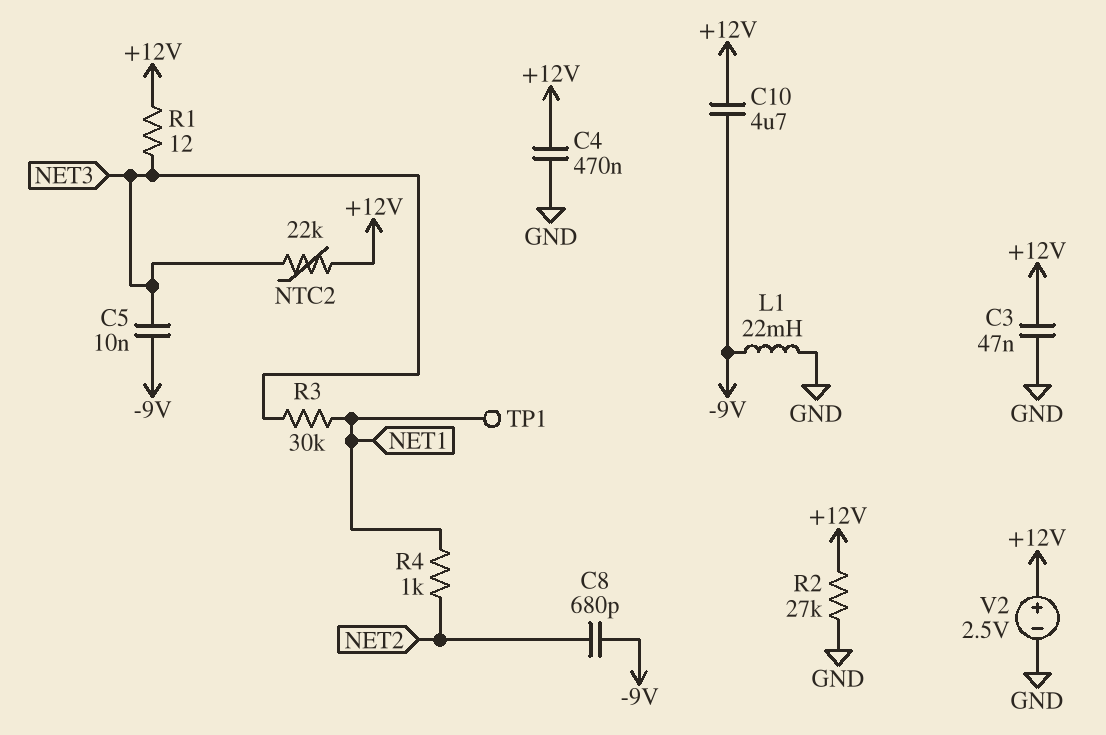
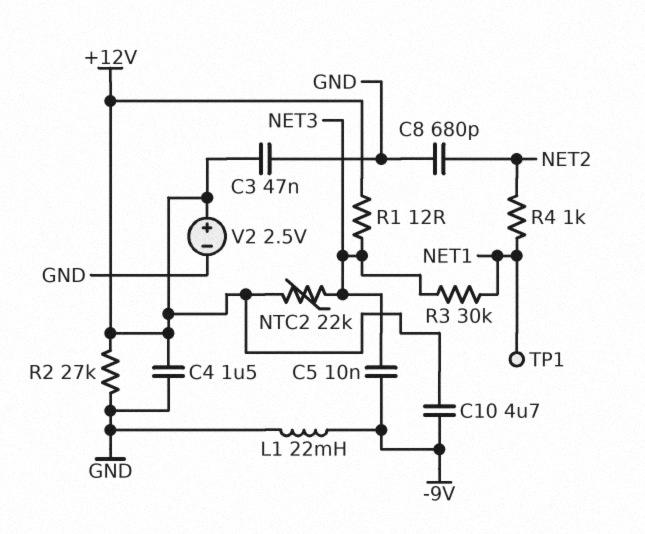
C4: 470nF (+12V, GND) -> 1.5uF (+12V, GND)
C8: 680pF (-9V, NET2) -> 680pF (GND, NET2)

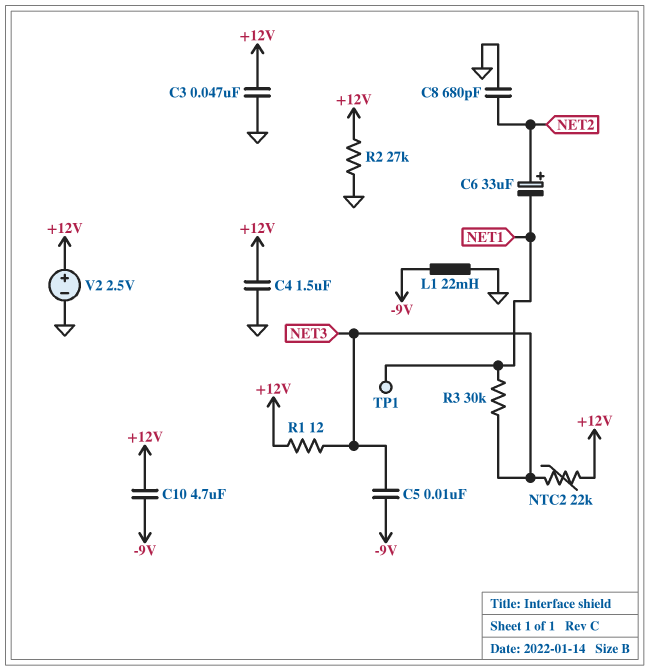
C6: none -> 33uF (plus NET2, minus NET1)
R4: 1k (NET1, NET2) -> none

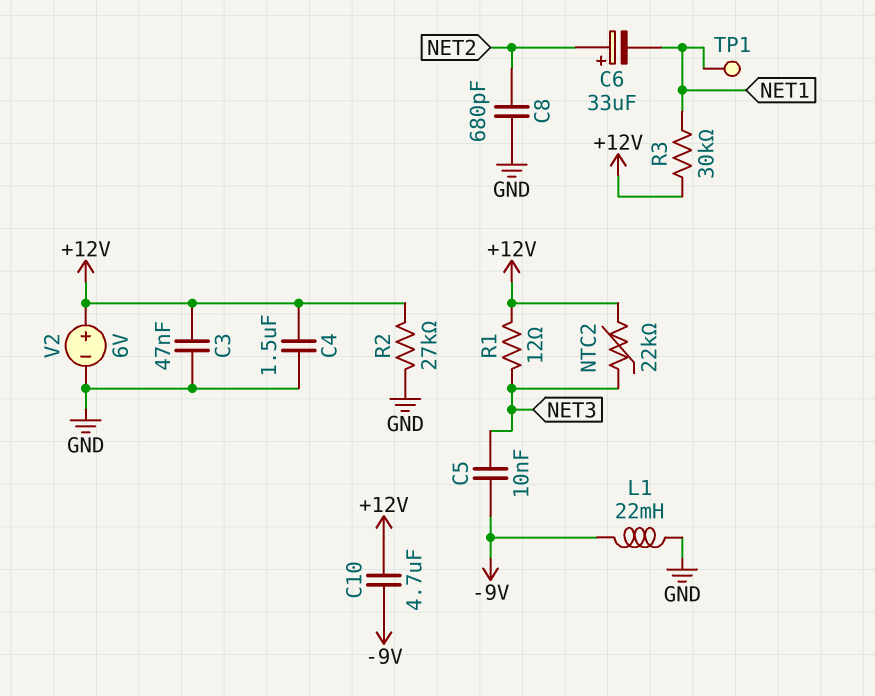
R3: 30k (NET1, NET3) -> 30k (+12V, NET1)
V2: 2.5V (plus +12V, minus GND) -> 6V (plus +12V, minus GND)

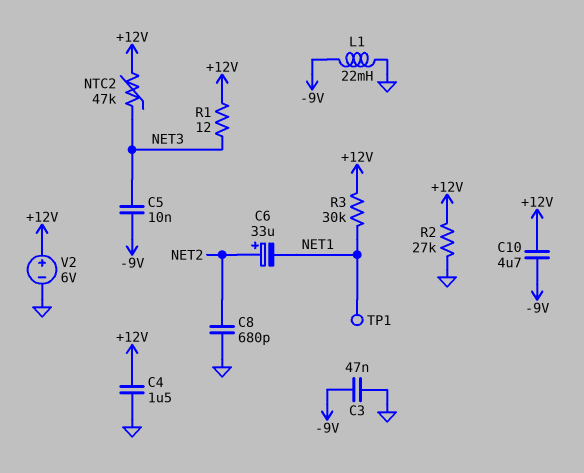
C3: 47nF (+12V, GND) -> 47nF (-9V, GND)
NTC2: 22k (+12V, NET3) -> 47k (+12V, NET3)

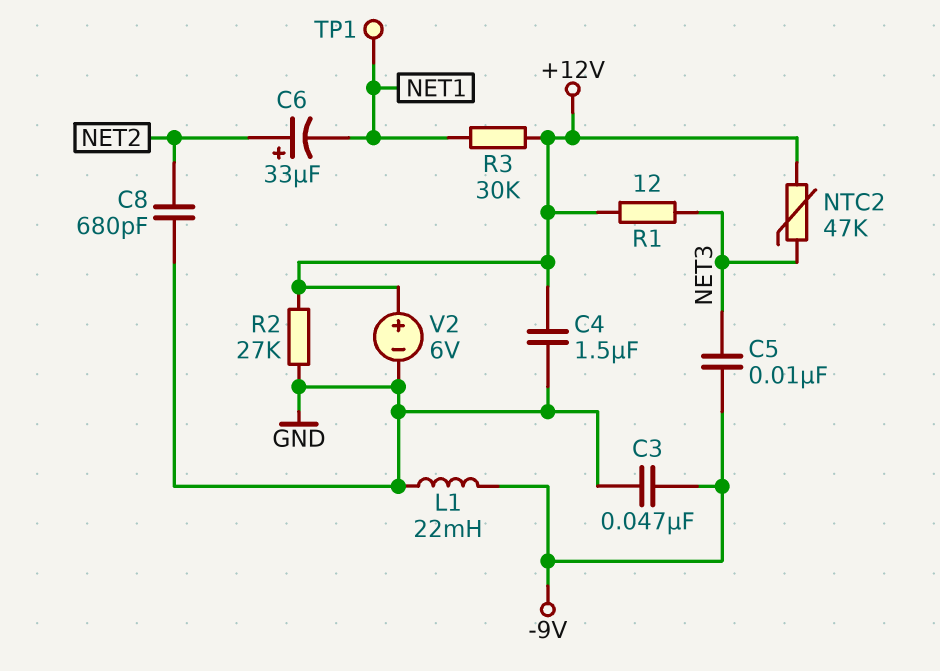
C10: 4.7uF (+12V, -9V) -> none

